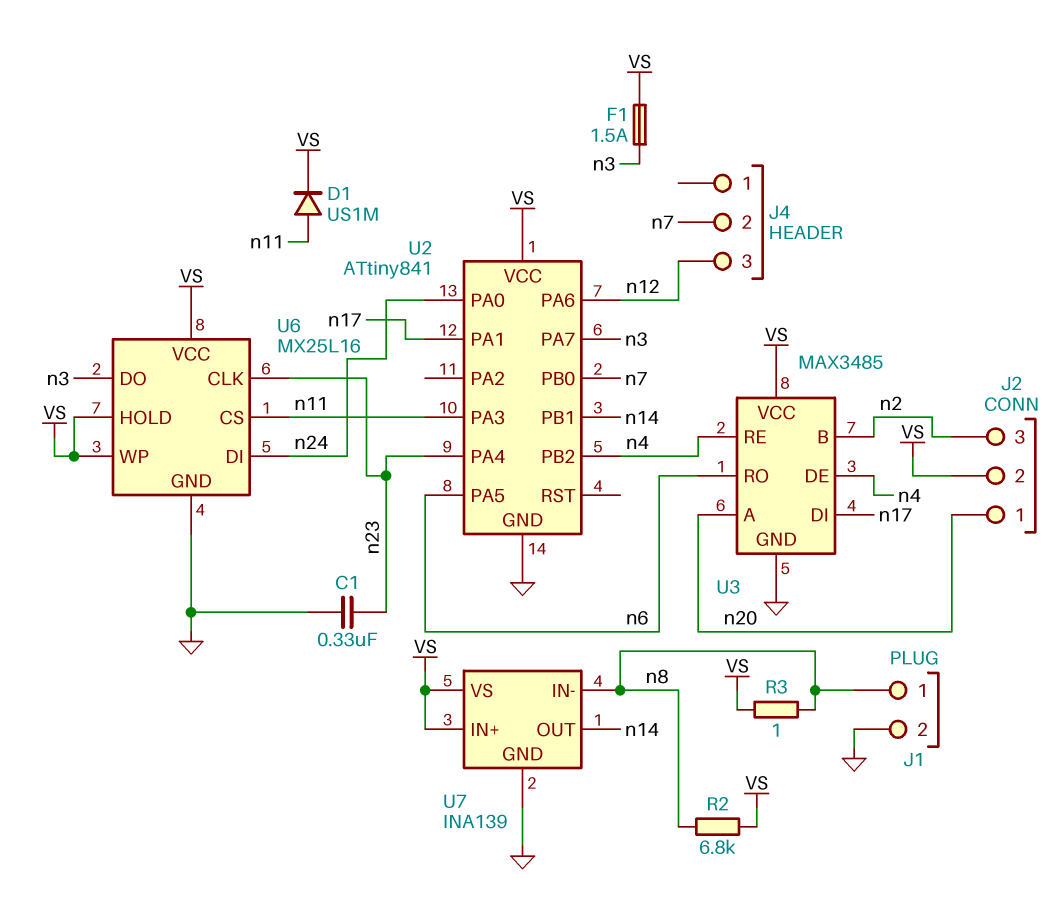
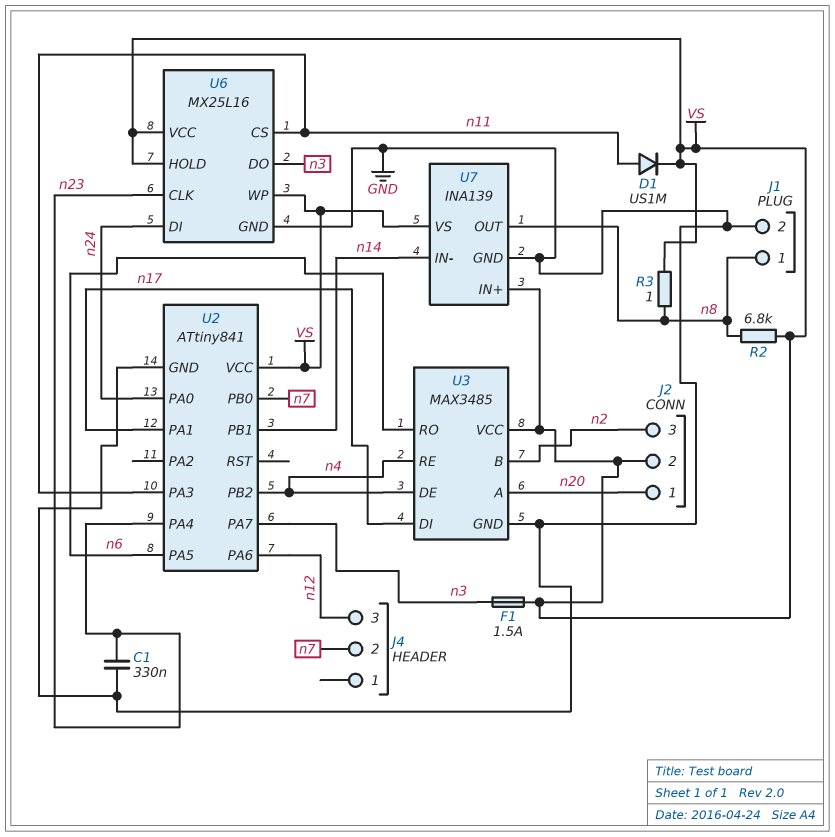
U7 pin IN-: n8 -> n14
U7 pin OUT: n14 -> n8

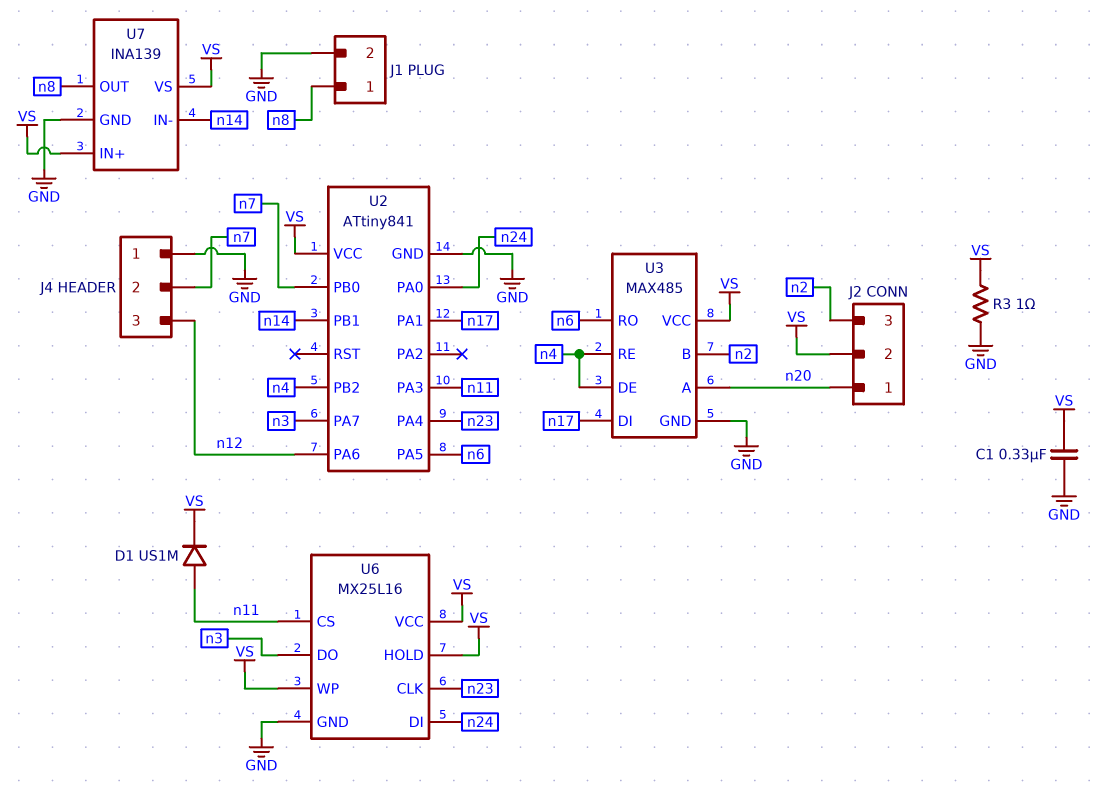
C1: 330nF (GND, n23) -> 330nF (GND, VS)
F1: 1.5A (VS, n3) -> none
J4 pin 1: none -> GND
R2: 6.8k (VS, n8) -> none
R3: 1 (VS, n8) -> 1 (GND, VS)
U3: MAX3485 -> MAX485

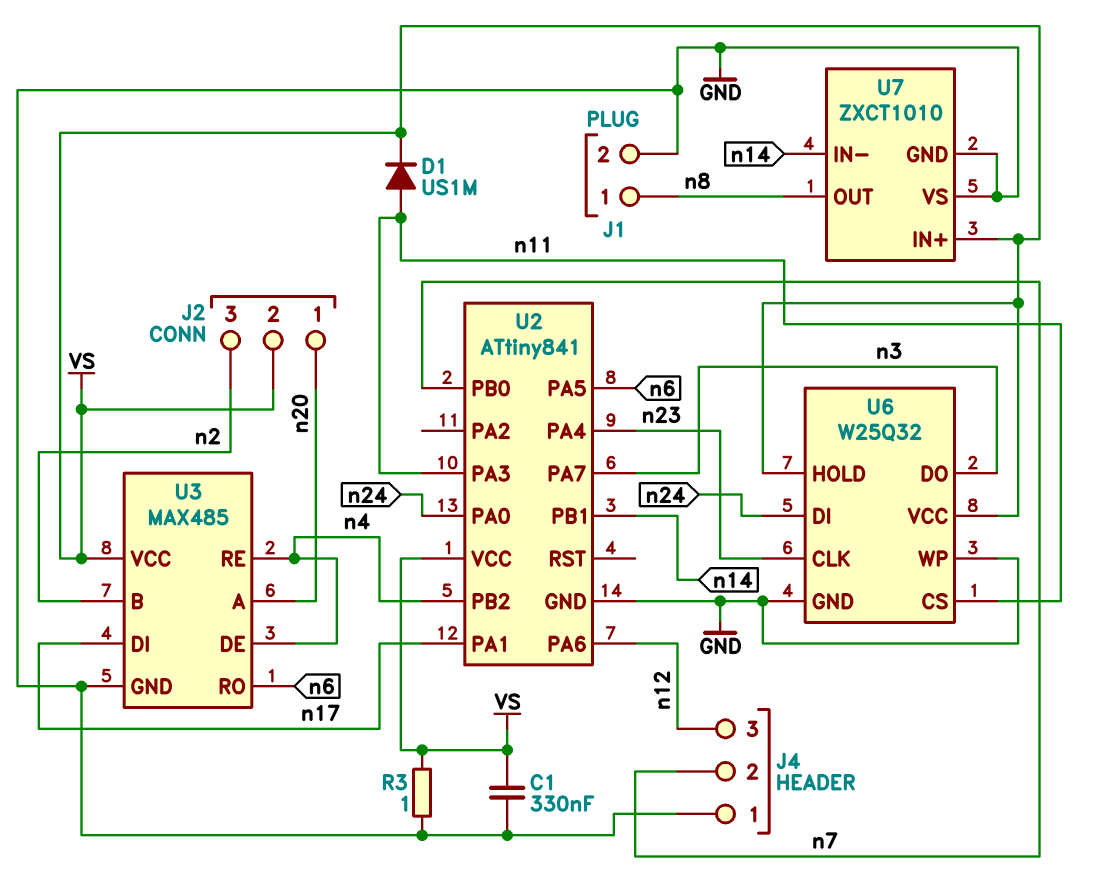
U6: MX25L16 -> W25Q32
U6 pin WP: VS -> GND
U7: INA139 -> ZXCT1010
U7 pin VS: VS -> GND

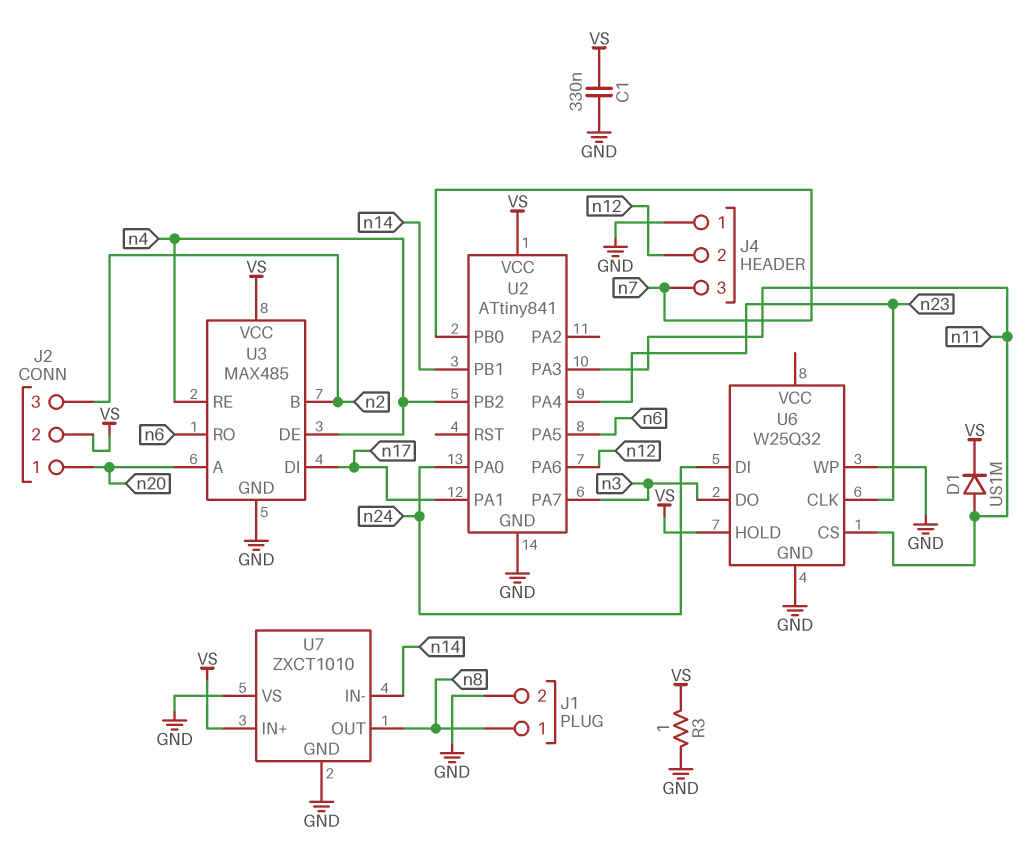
J4 pin 2: n7 -> n12
J4 pin 3: n12 -> n7
U6 pin VCC: VS -> none

